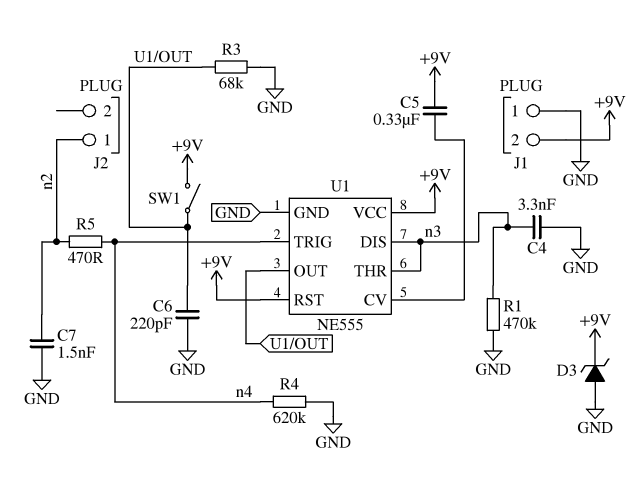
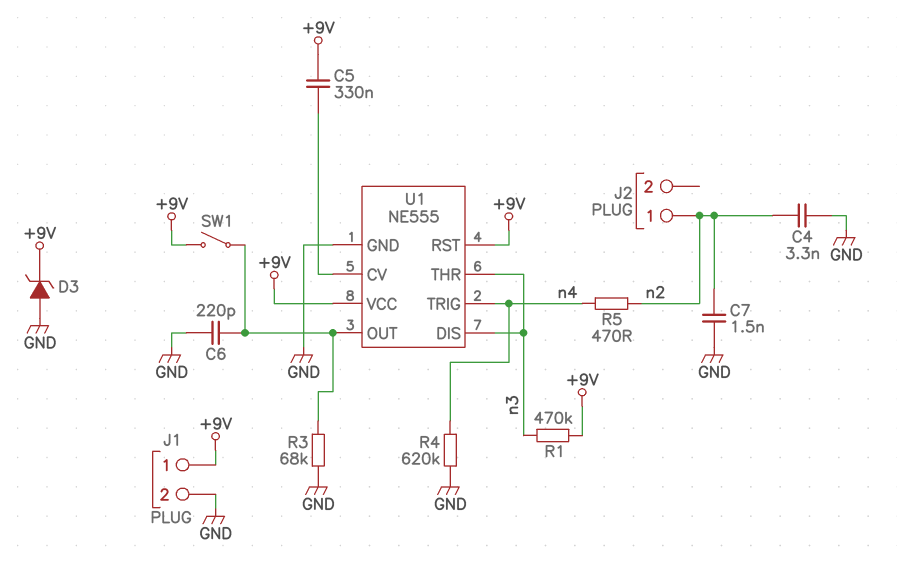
C4: 3.3nF (GND, n3) -> 3.3nF (GND, n2)
J1 pin 1: GND -> +9V
J1 pin 2: +9V -> GND
R1: 470k (GND, n3) -> 470k (+9V, n3)

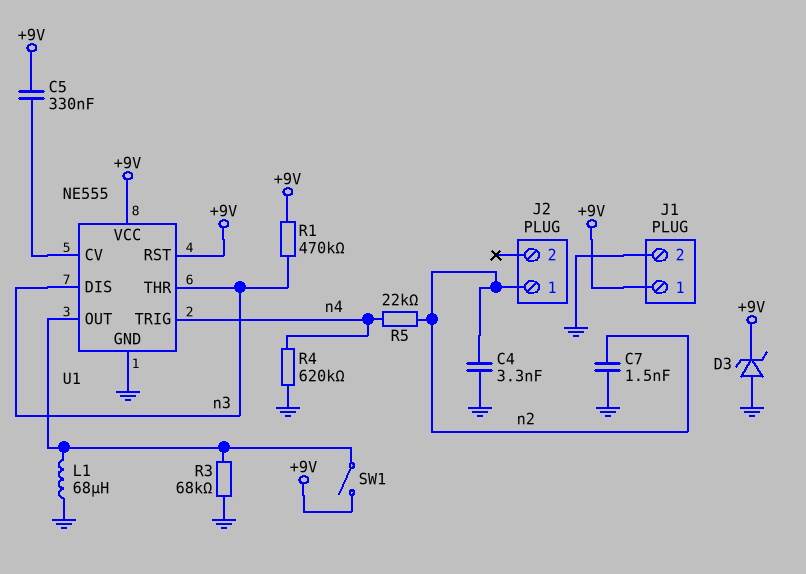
C6: 220pF (GND, U1/OUT) -> none
L1: none -> 68uH (GND, U1/OUT)
R5: 470 (n2, n4) -> 22k (n2, n4)

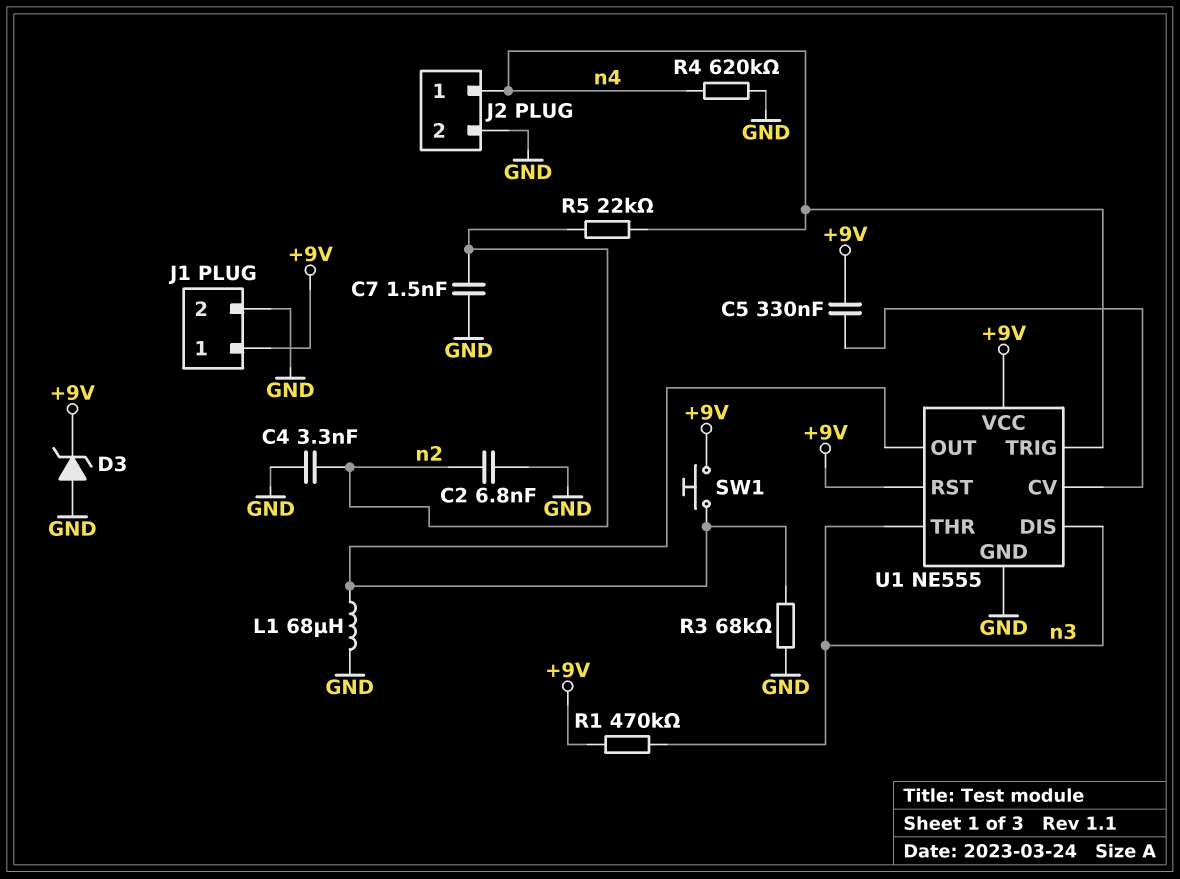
C2: none -> 6.8nF (GND, n2)
J2 pin 1: n2 -> n4
J2 pin 2: none -> GND
SW1: switch (+9V, U1/OUT) -> button (+9V, U1/OUT)

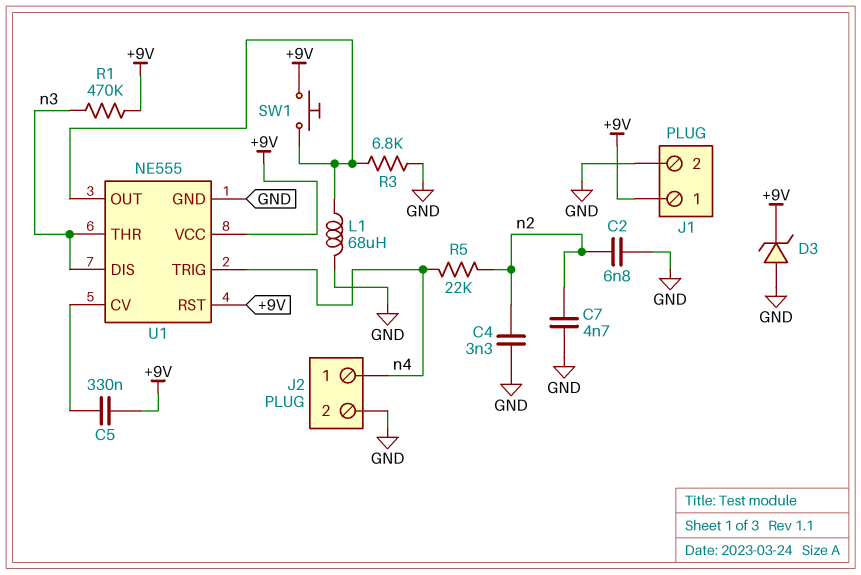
C7: 1.5nF (GND, n2) -> 4.7nF (GND, n2)
R3: 68k (GND, U1/OUT) -> 6.8k (GND, U1/OUT)
R4: 620k (GND, n4) -> none

